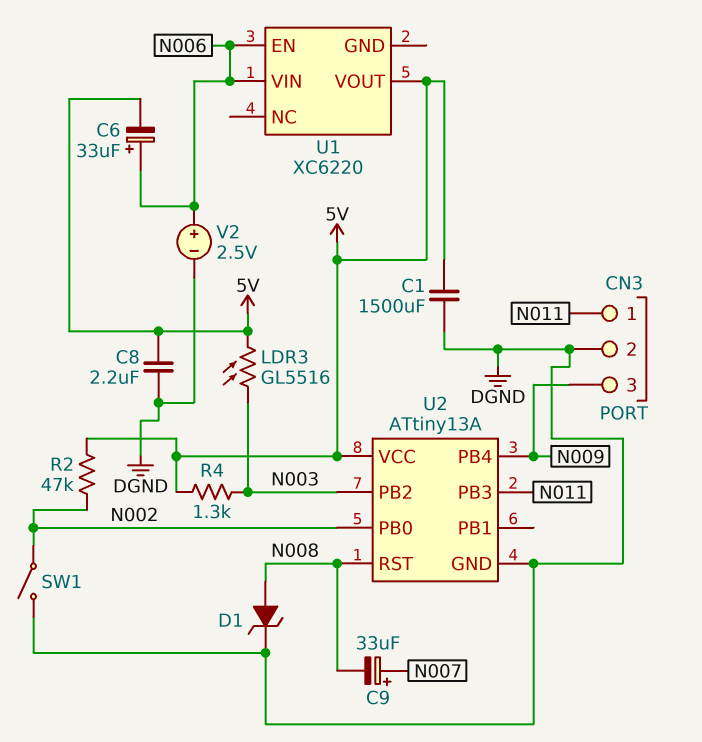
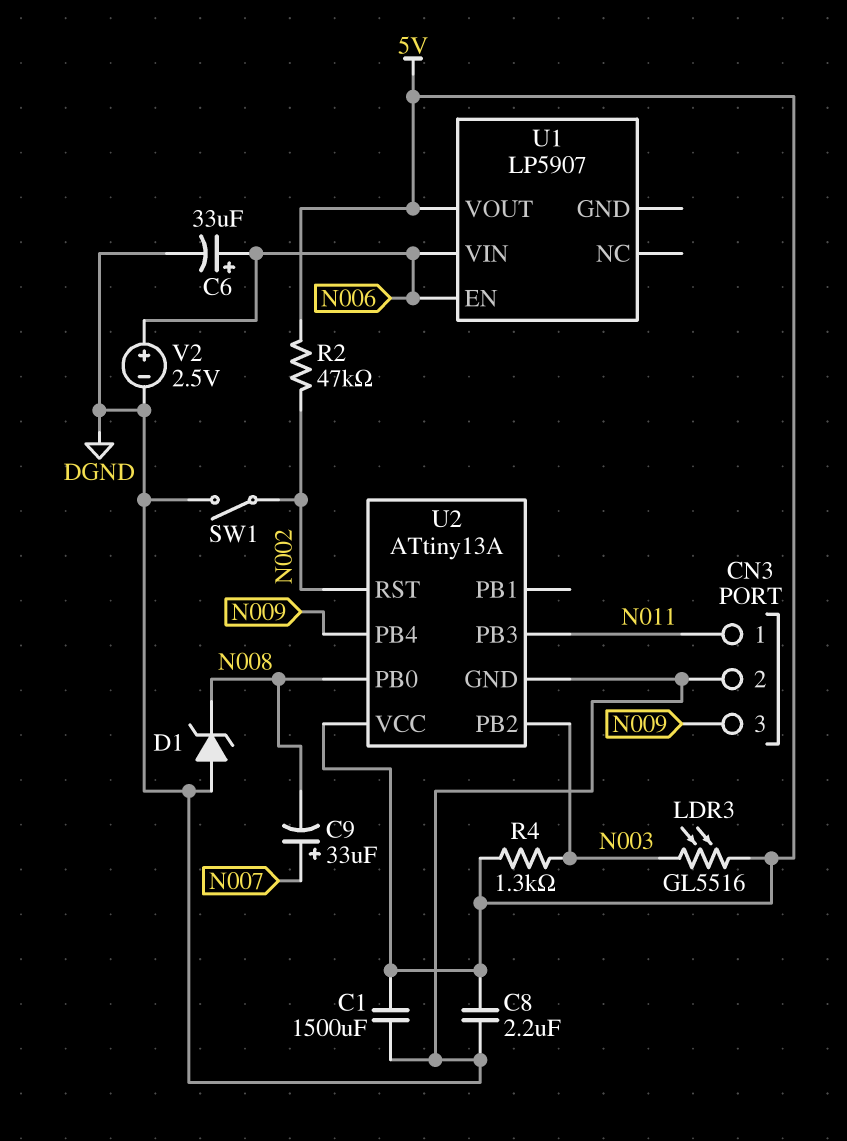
C6: 33uF (plus N006, minus 5V) -> 33uF (plus N006, minus DGND)
D1: zener (A N008, K DGND) -> zener (A DGND, K N008)
U1: XC6220 -> LP5907
U2 pin PB0: N002 -> N008
U2 pin RST: N008 -> N002

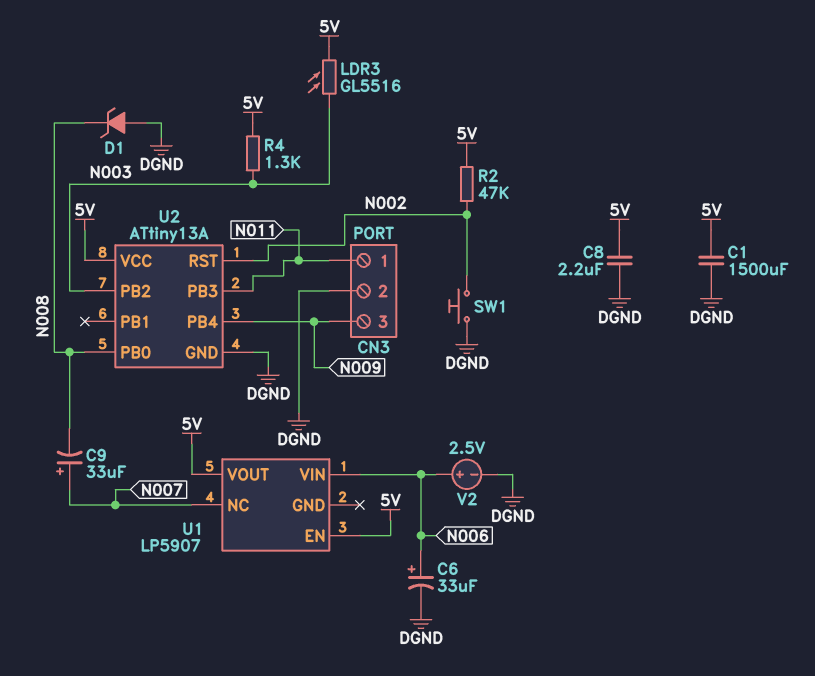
SW1: switch (DGND, N002) -> button (DGND, N002)
U1 pin EN: N006 -> 5V
U1 pin NC: none -> N007

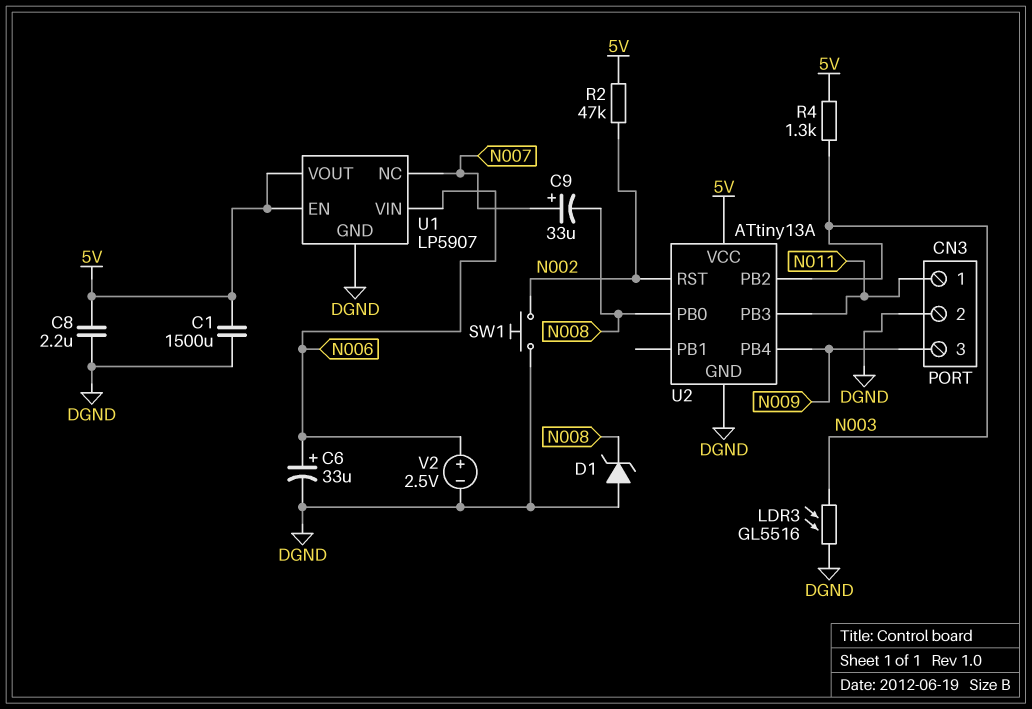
LDR3: GL5516 (5V, N003) -> GL5516 (DGND, N003)
U1 pin GND: none -> DGND

